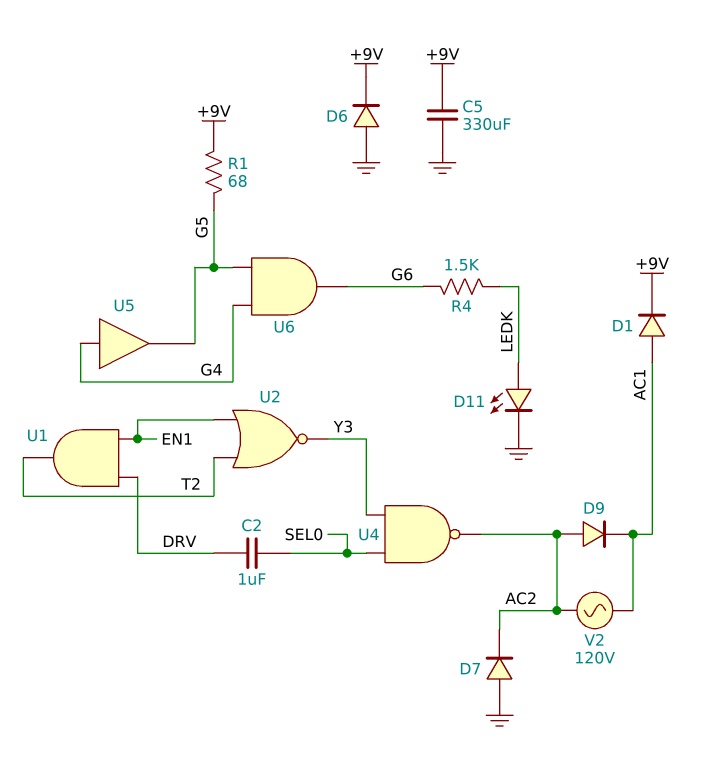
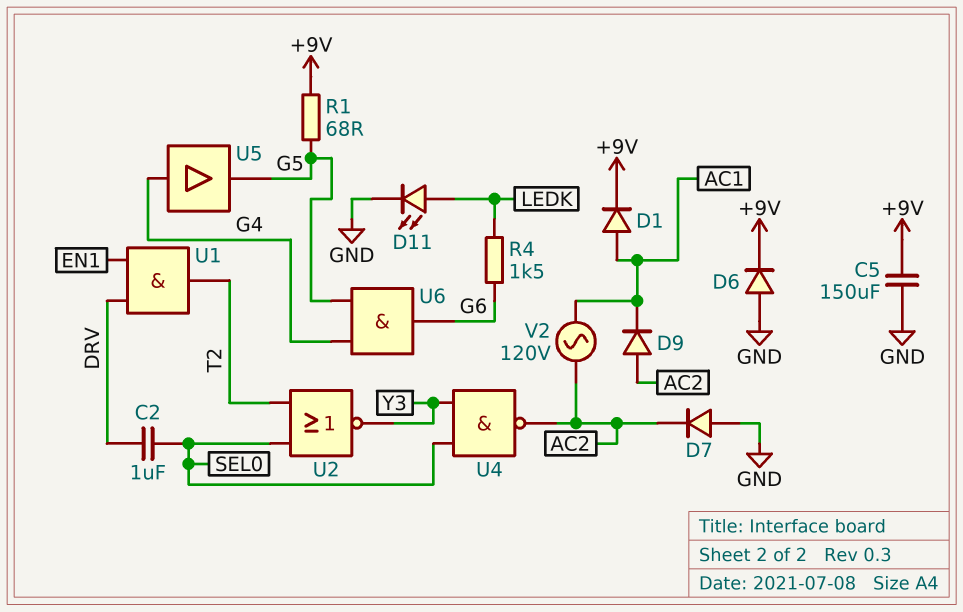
C5: 330uF (+9V, GND) -> 150uF (+9V, GND)
U2: NOR (in EN1, in T2, out Y3) -> NOR (in SEL0, in T2, out Y3)

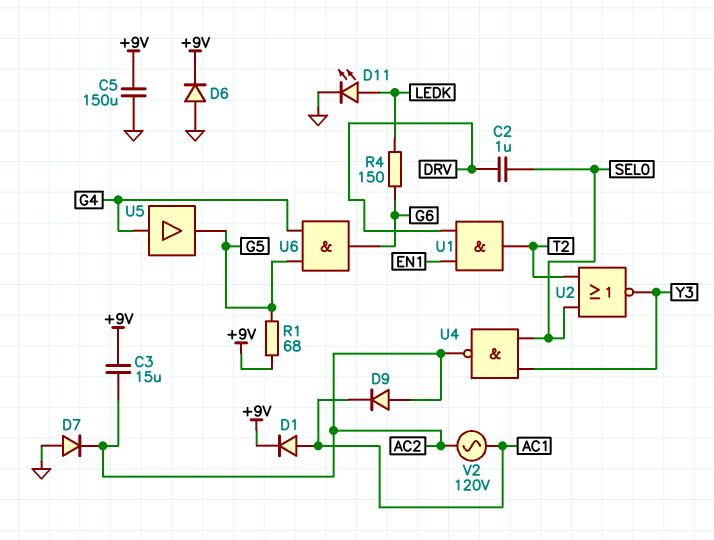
C3: none -> 15uF (+9V, AC2)
R4: 1.5k (G6, LEDK) -> 150 (G6, LEDK)

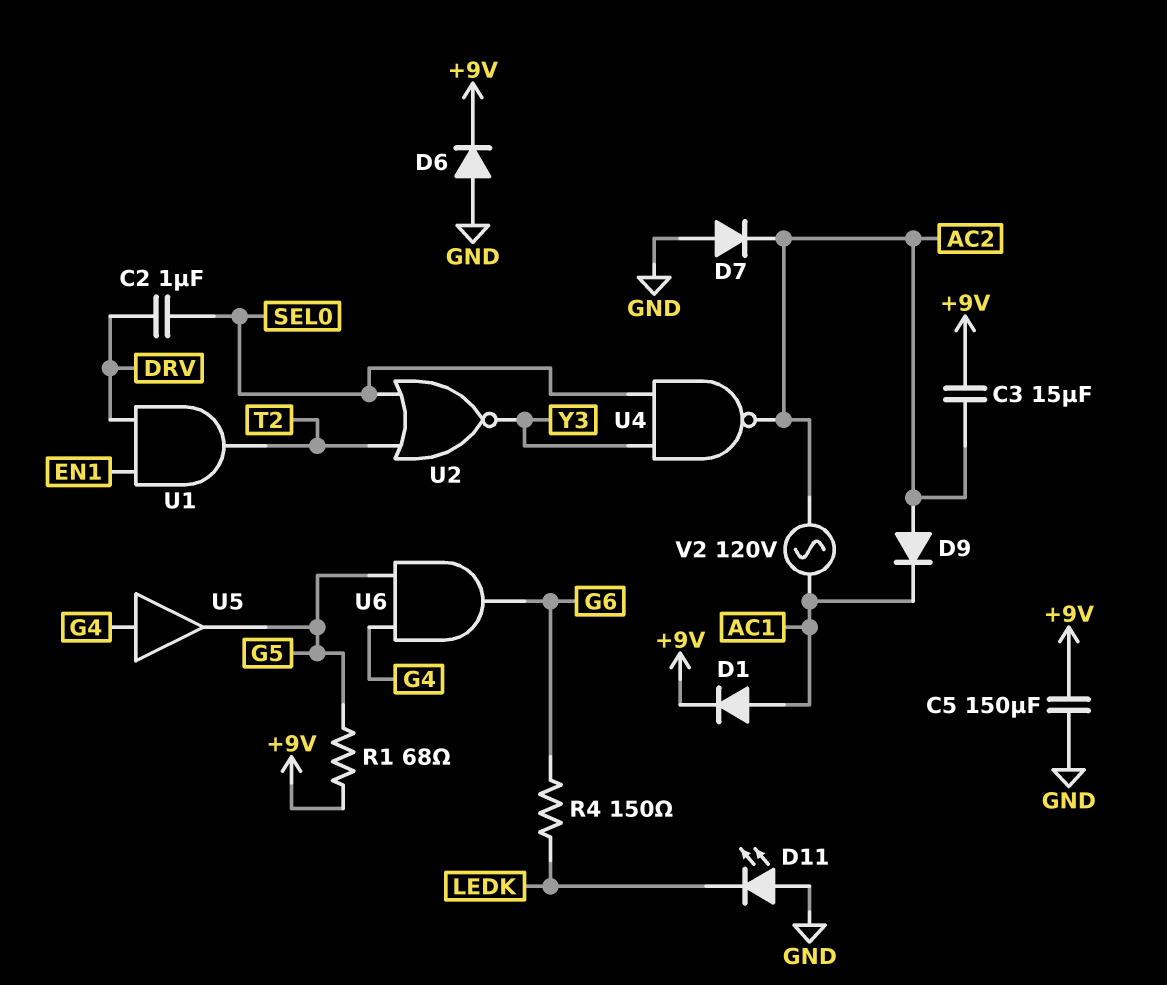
D11: LED (A LEDK, K GND) -> LED (A GND, K LEDK)

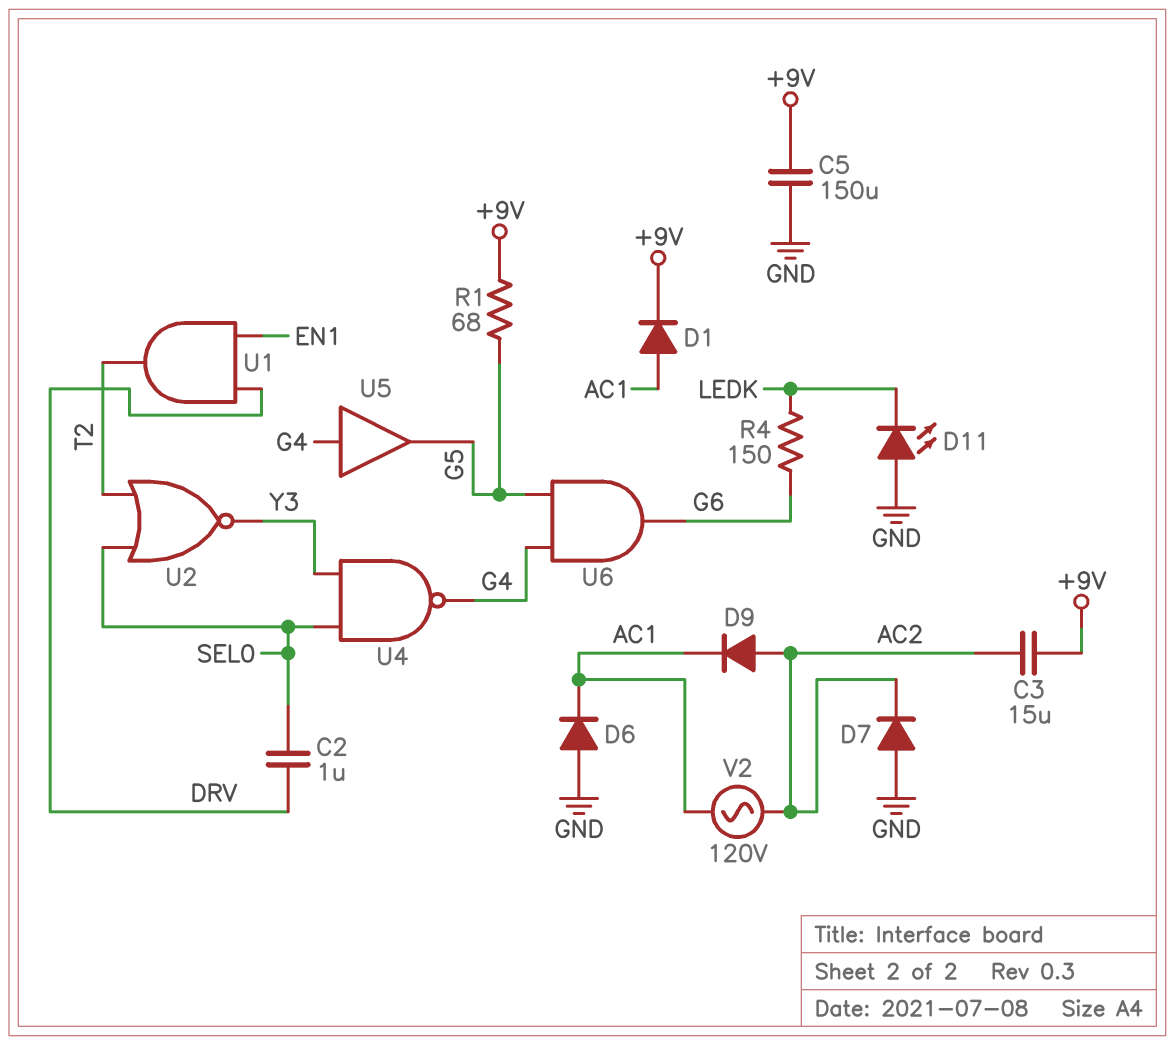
D6: diode (A GND, K +9V) -> diode (A GND, K AC1)
U4: NAND (in SEL0, in Y3, out AC2) -> NAND (in SEL0, in Y3, out G4)

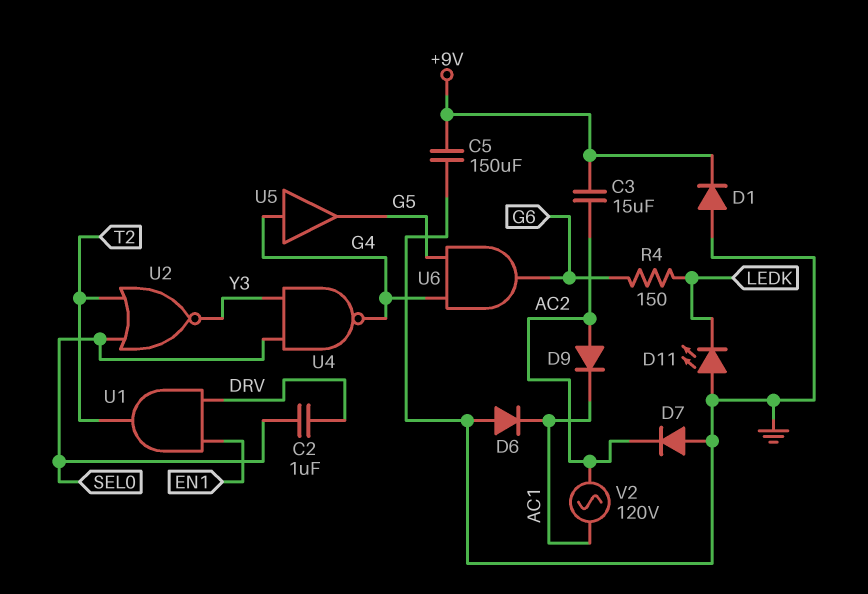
D1: diode (A AC1, K +9V) -> diode (A GND, K +9V)
R1: 68 (+9V, G5) -> none

